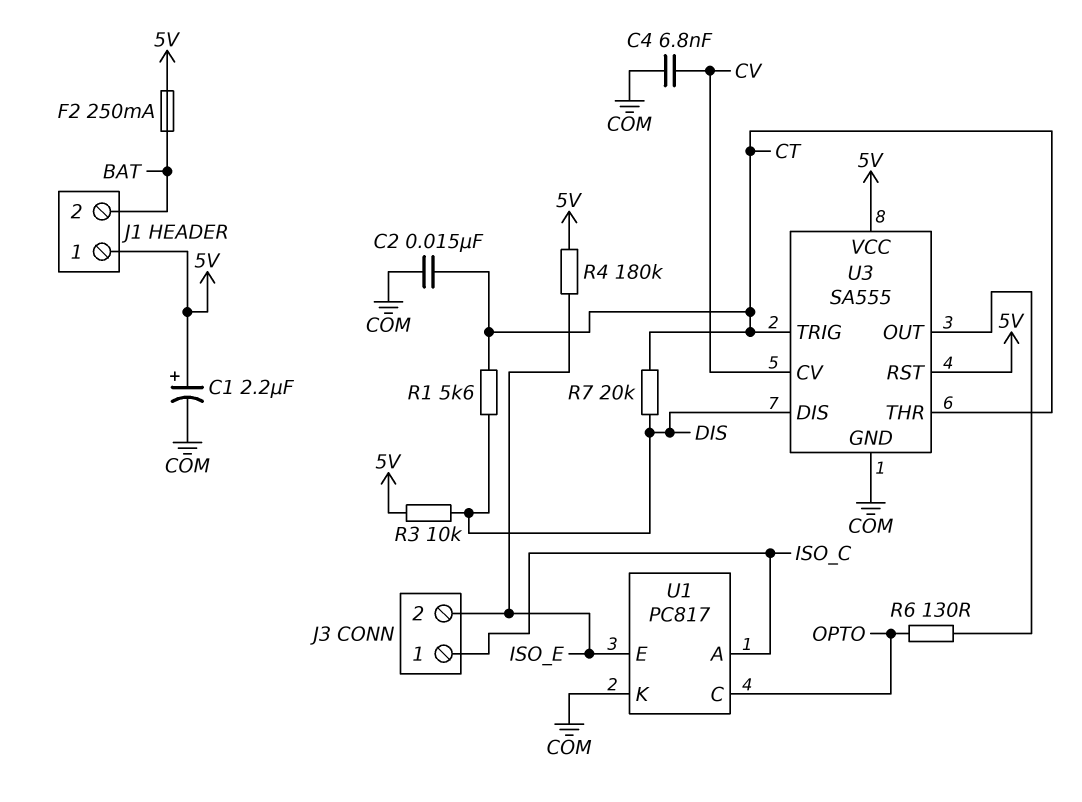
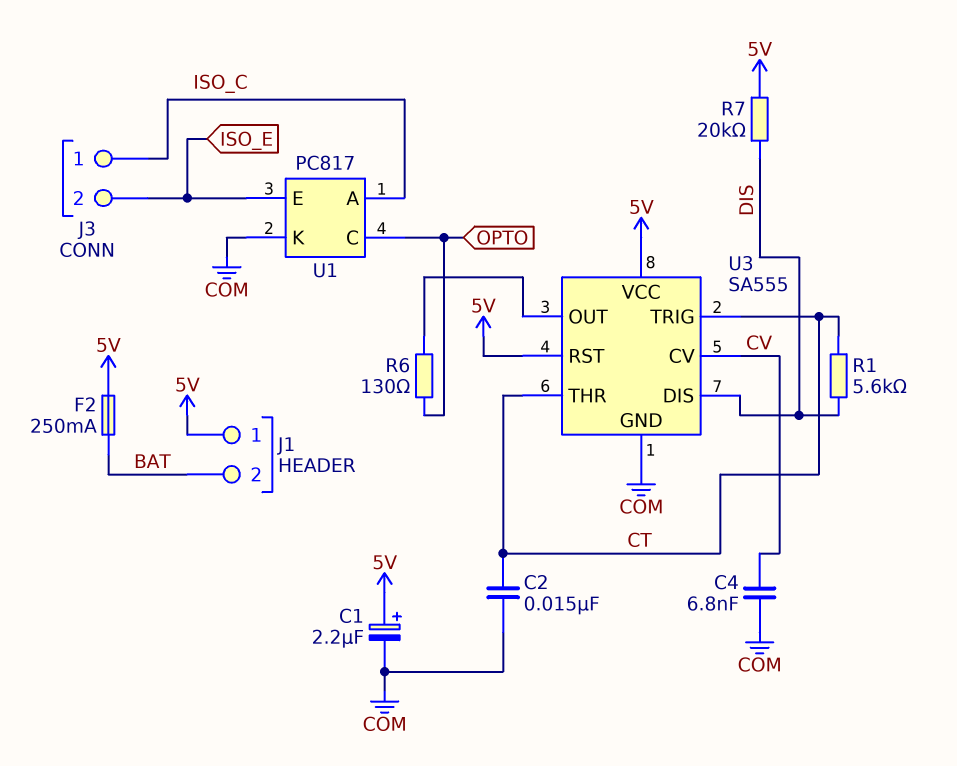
R3: 10k (5V, DIS) -> none
R4: 180k (5V, ISO_E) -> none
R7: 20k (CT, DIS) -> 20k (5V, DIS)

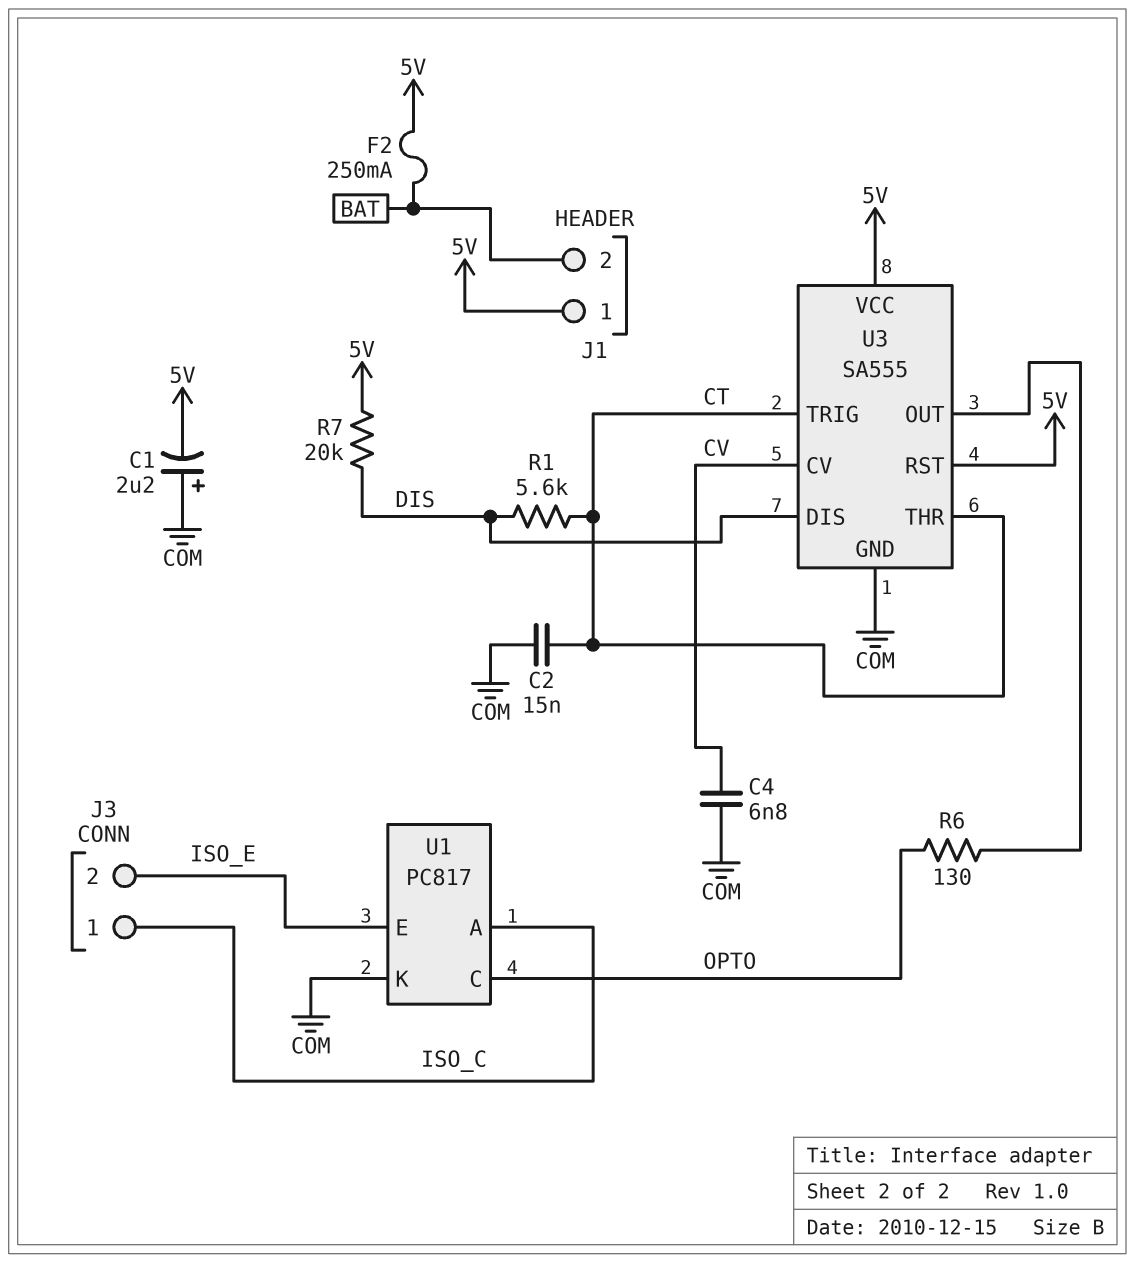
C1: 2.2uF (plus 5V, minus COM) -> 2.2uF (plus COM, minus 5V)

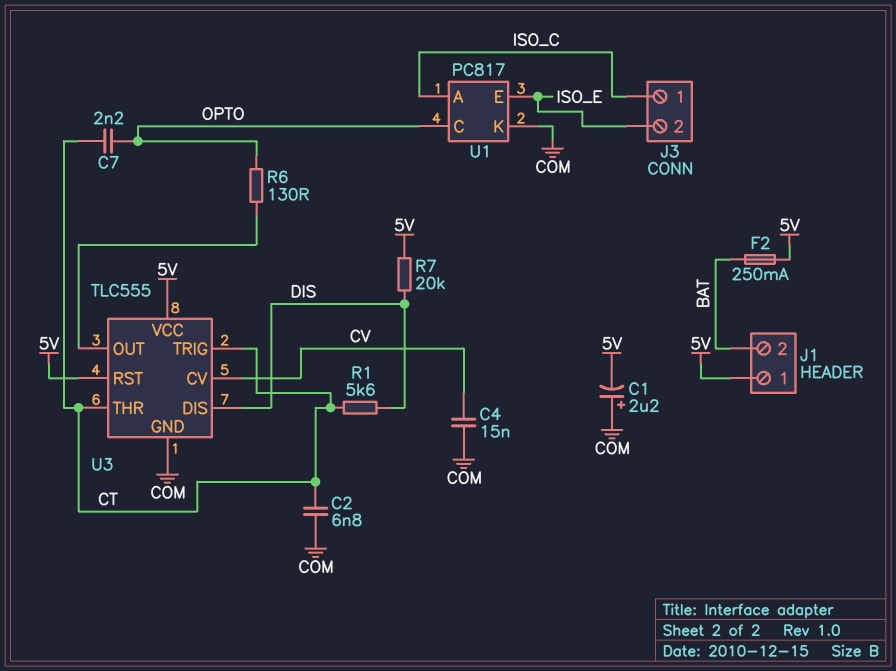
C2: 15nF (COM, CT) -> 6.8nF (COM, CT)
C4: 6.8nF (COM, CV) -> 15nF (COM, CV)
C7: none -> 2.2nF (CT, OPTO)
U3: SA555 -> TLC555

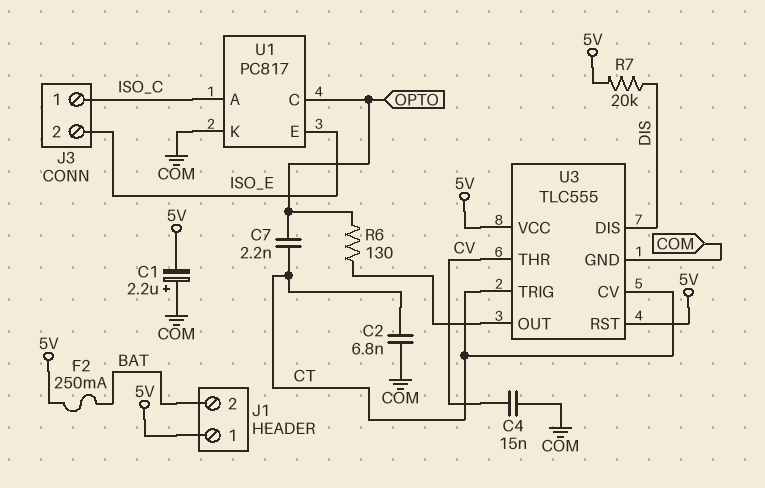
R1: 5.6k (CT, DIS) -> none
U3 pin CV: CV -> CT
U3 pin THR: CT -> CV

